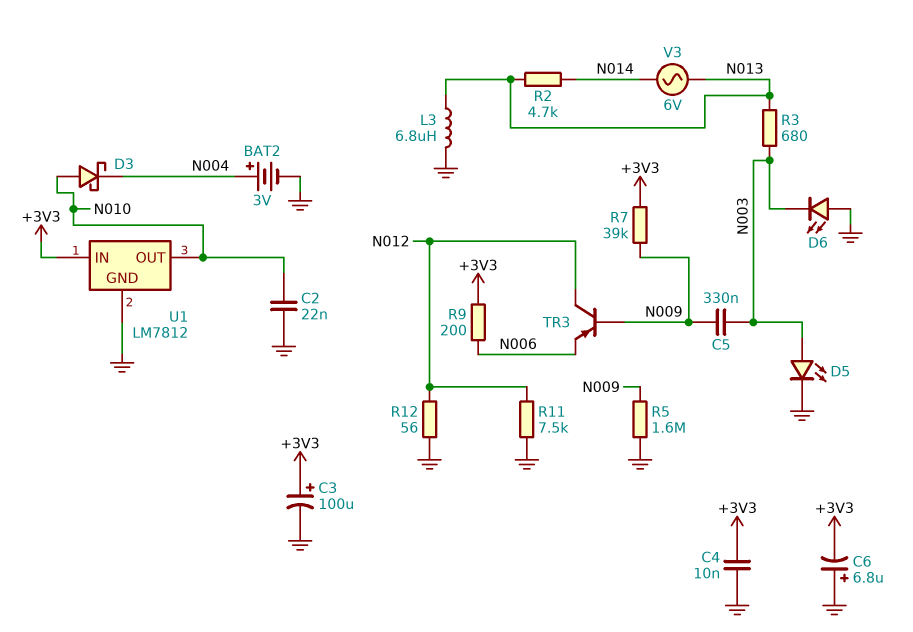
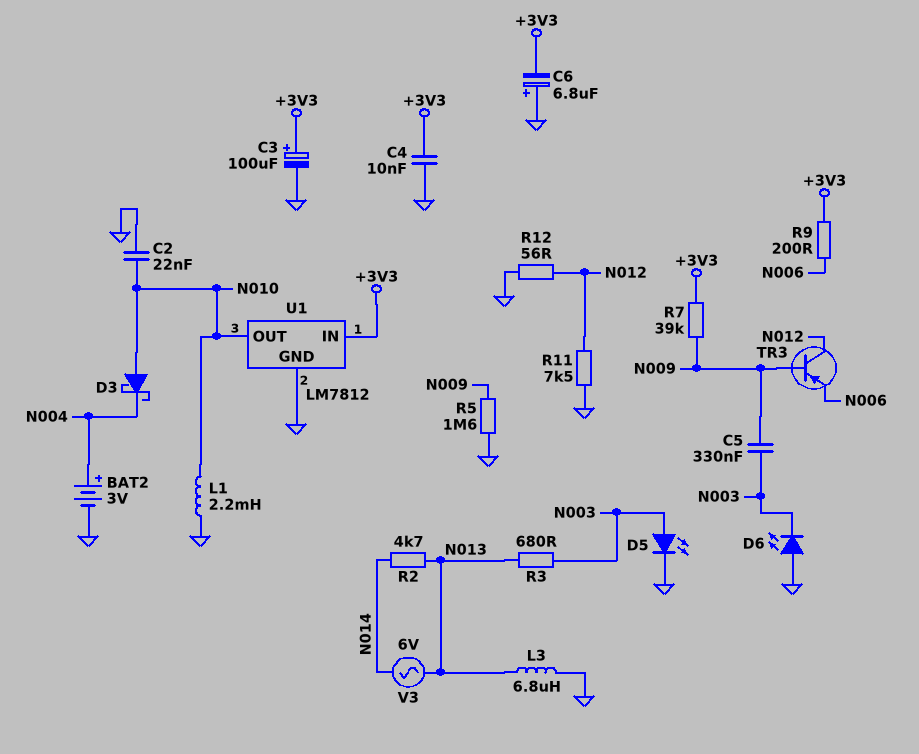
L1: none -> 2.2mH (GND, N010)

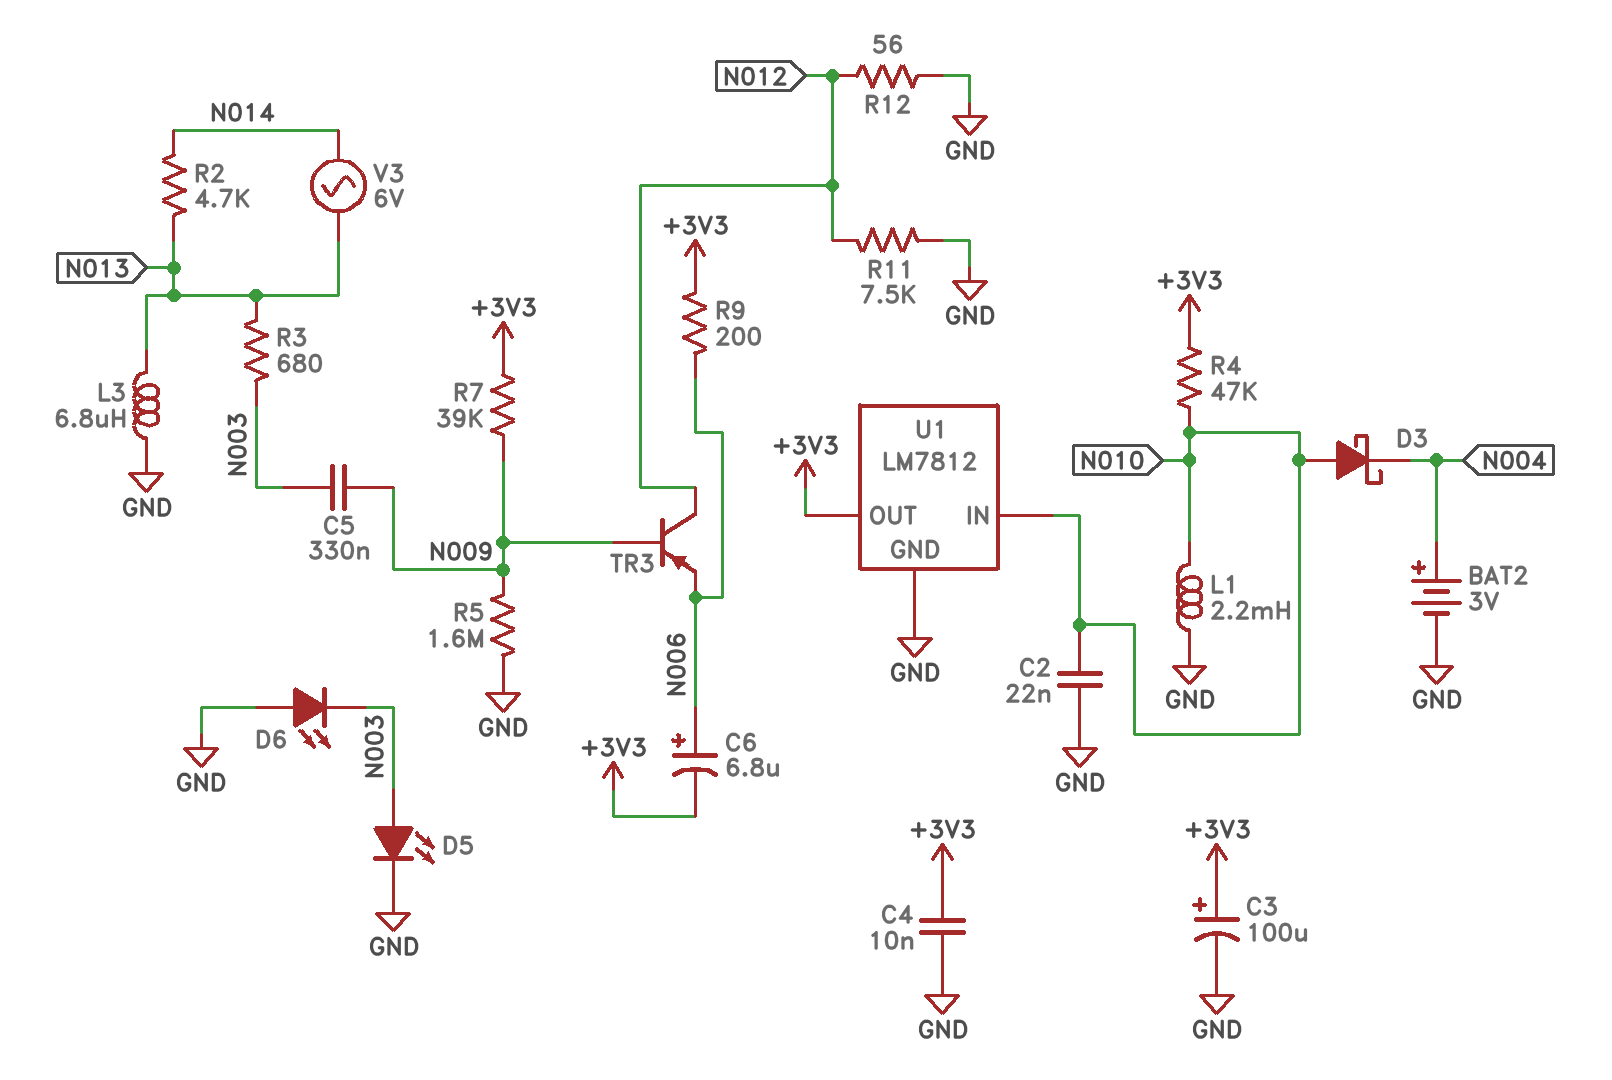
C6: 6.8uF (plus GND, minus +3V3) -> 6.8uF (plus N006, minus +3V3)
R4: none -> 47k (+3V3, N010)
U1 pin IN: +3V3 -> N010
U1 pin OUT: N010 -> +3V3

